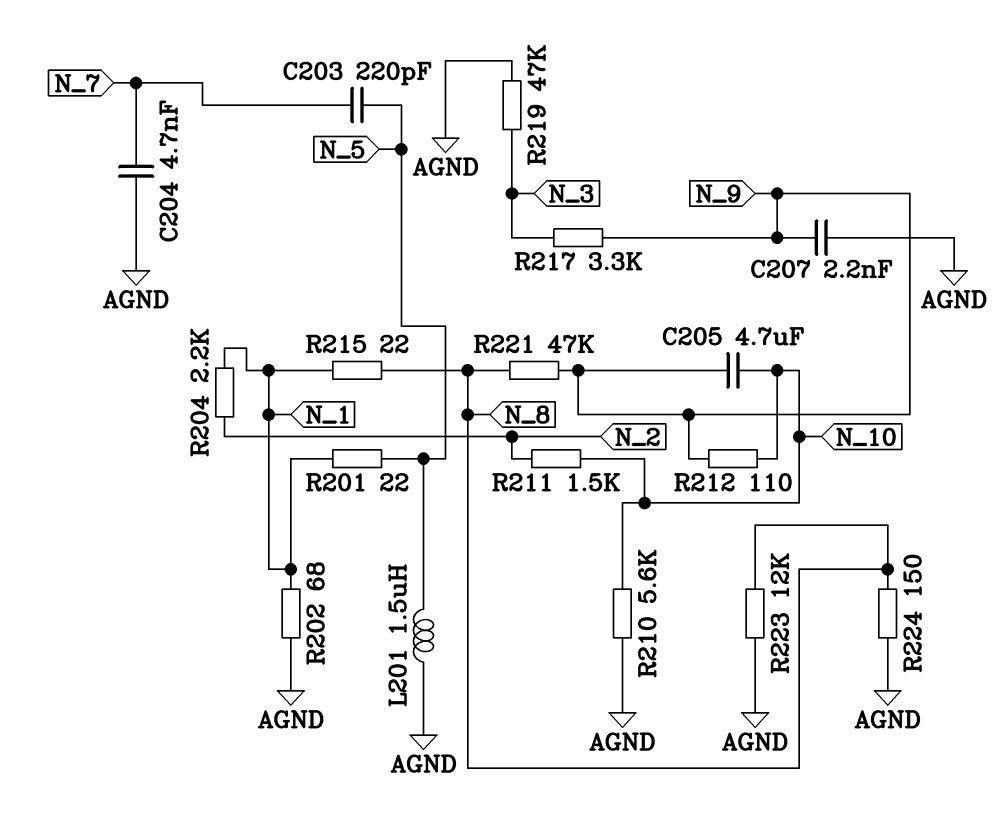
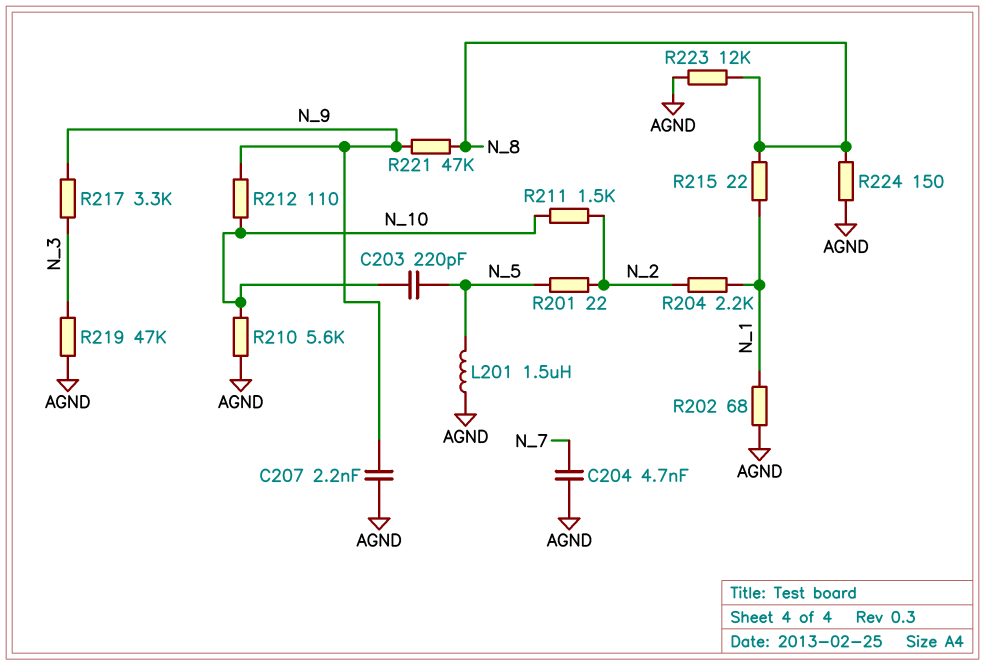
C203: 220pF (N_5, N_7) -> 220pF (N_5, N_10)
C205: 4.7uF (N_9, N_10) -> none
R201: 22 (N_1, N_5) -> 22 (N_2, N_5)

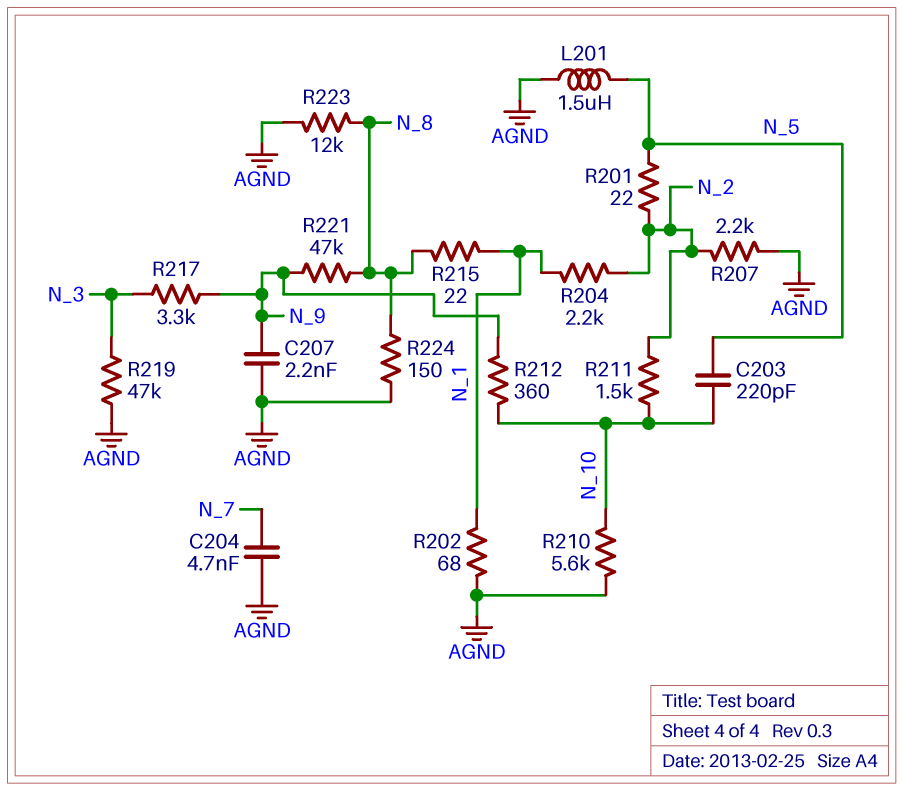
R207: none -> 2.2k (AGND, N_2)
R212: 110 (N_9, N_10) -> 360 (N_9, N_10)

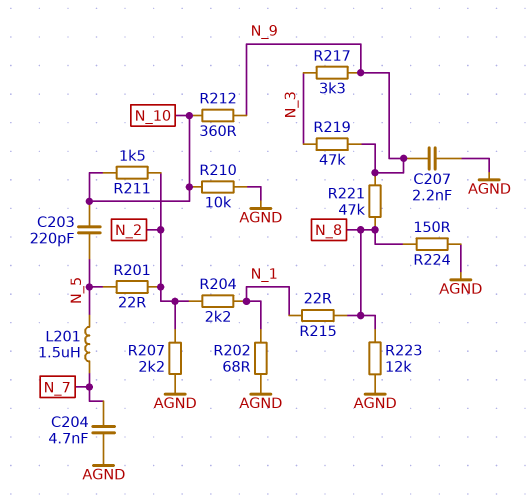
L201: 1.5uH (AGND, N_5) -> 1.5uH (N_5, N_7)
R210: 5.6k (AGND, N_10) -> 10k (AGND, N_10)
R219: 47k (AGND, N_3) -> 47k (N_3, N_9)

